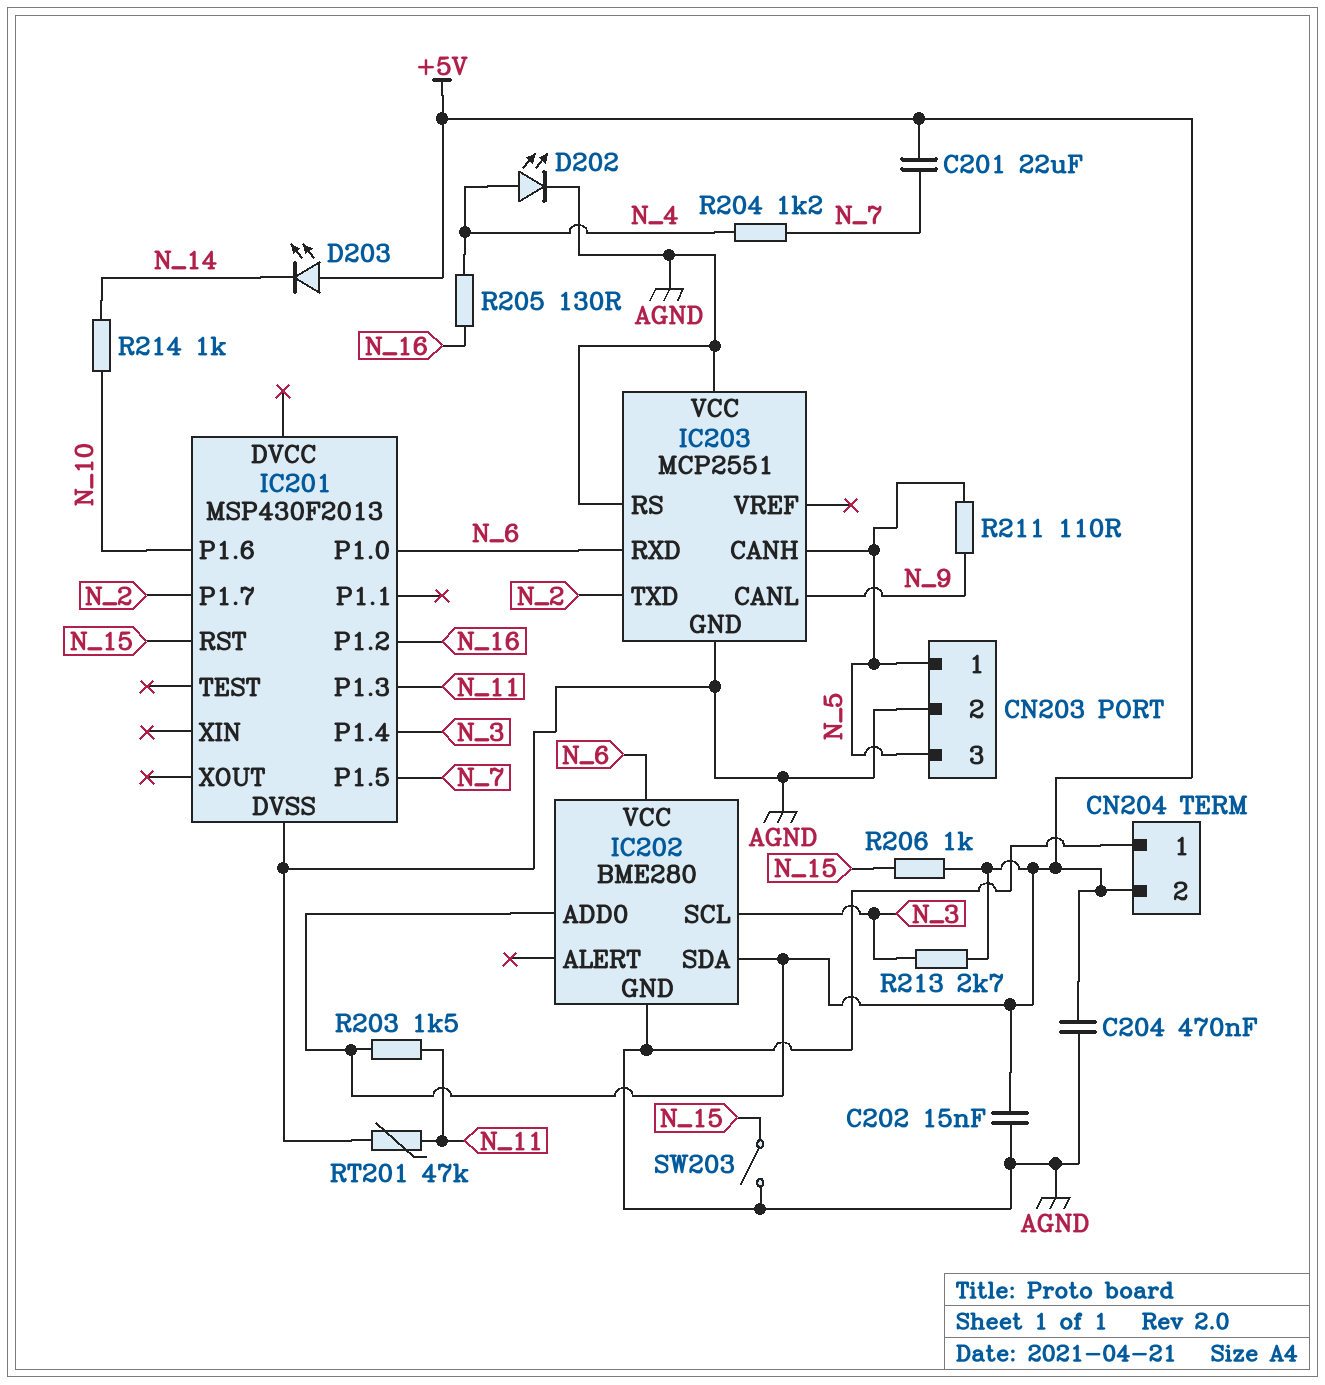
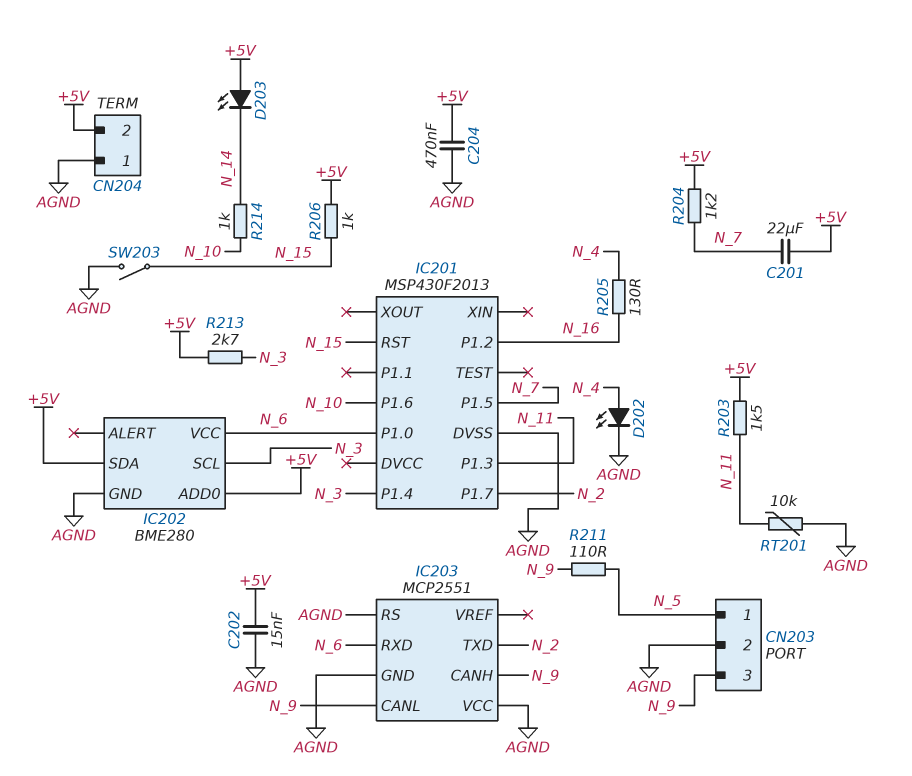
CN203 pin 3: N_5 -> N_9
IC203 pin CANH: N_5 -> N_9
R204: 1.2k (N_4, N_7) -> 1.2k (+5V, N_7)
RT201: 47k (AGND, N_11) -> 10k (AGND, N_11)

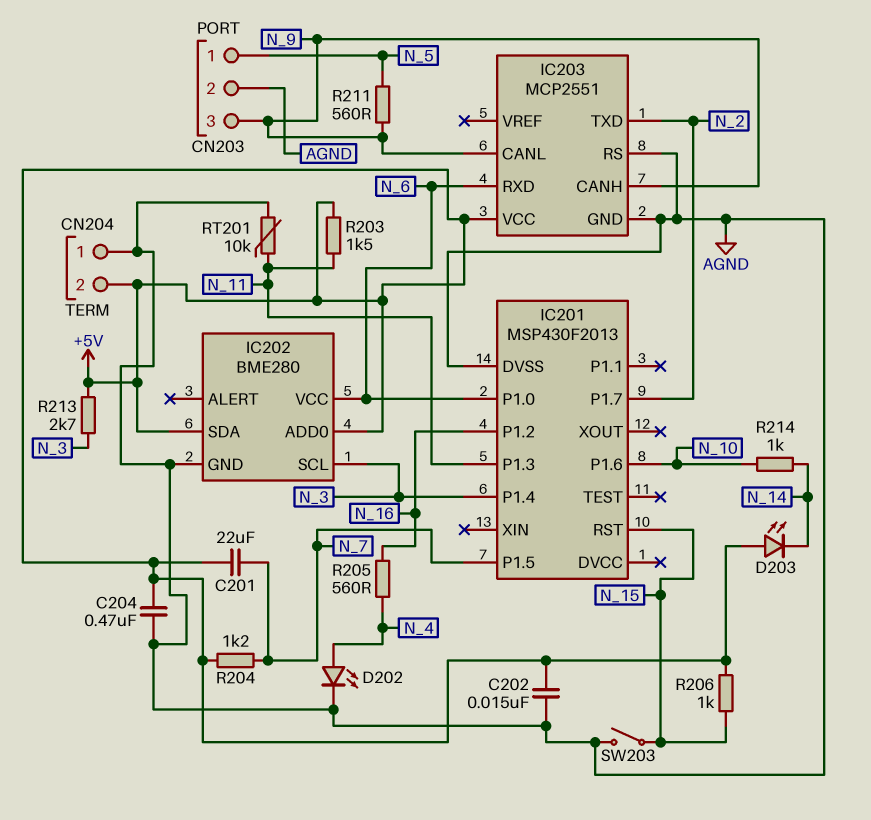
IC203 pin VCC: AGND -> +5V
R205: 130 (N_4, N_16) -> 560 (N_4, N_16)
R211: 110 (N_5, N_9) -> 560 (N_5, N_9)

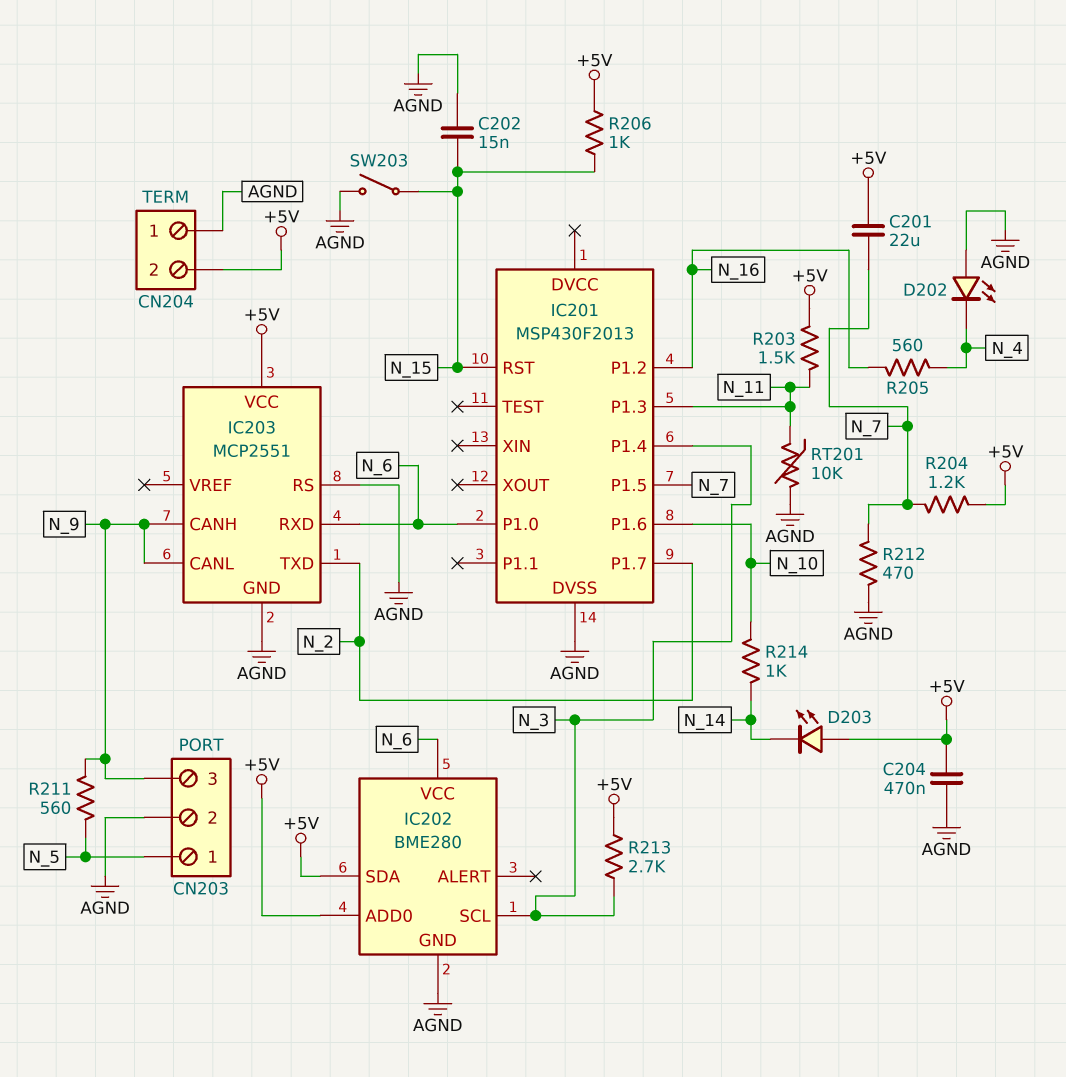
C202: 15nF (+5V, AGND) -> 15nF (AGND, N_15)
D202: LED (A N_4, K AGND) -> LED (A AGND, K N_4)
R212: none -> 470 (AGND, N_7)

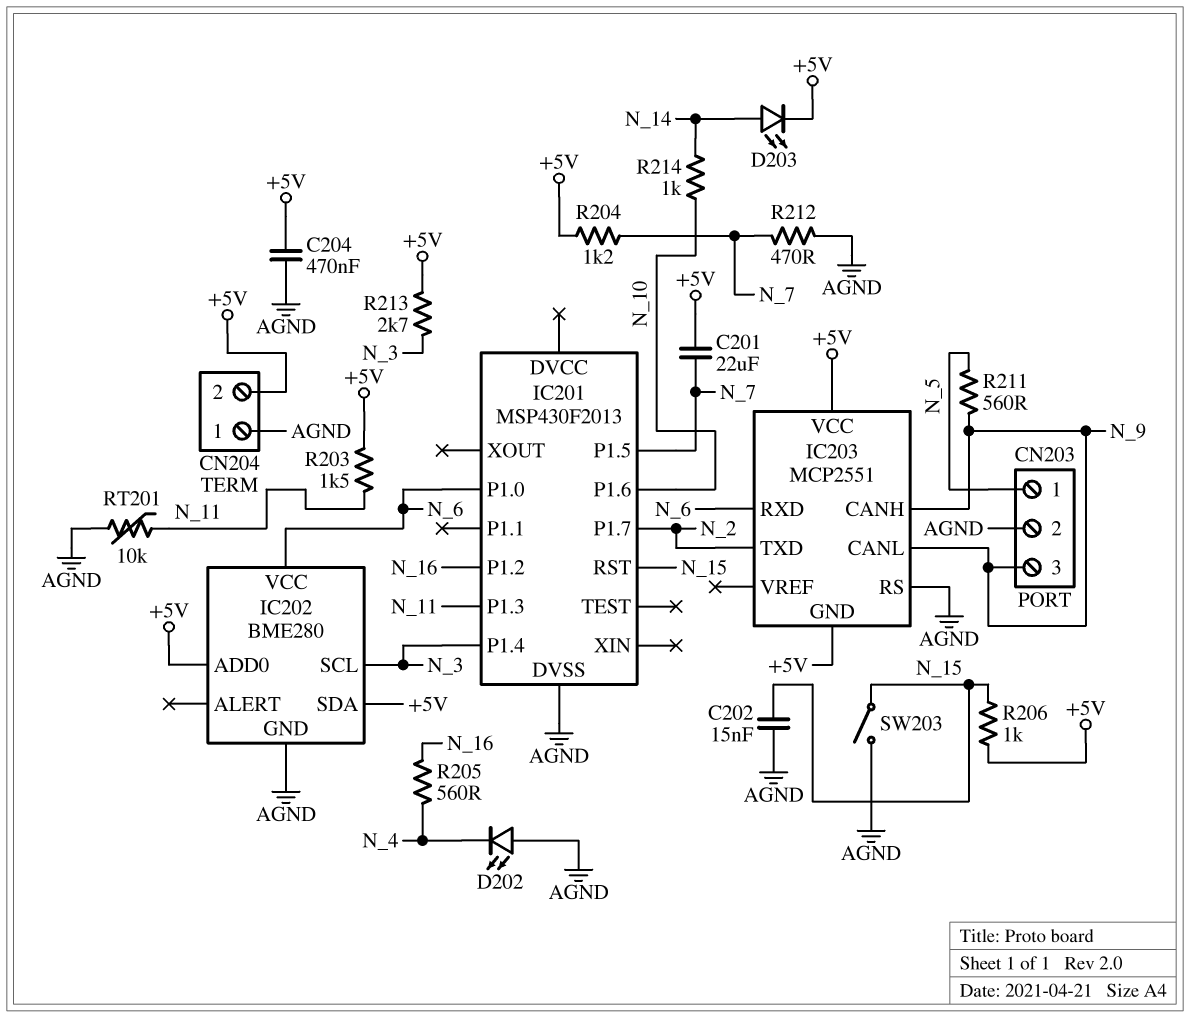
D203: LED (A +5V, K N_14) -> LED (A N_14, K +5V)
IC203 pin GND: AGND -> +5V

